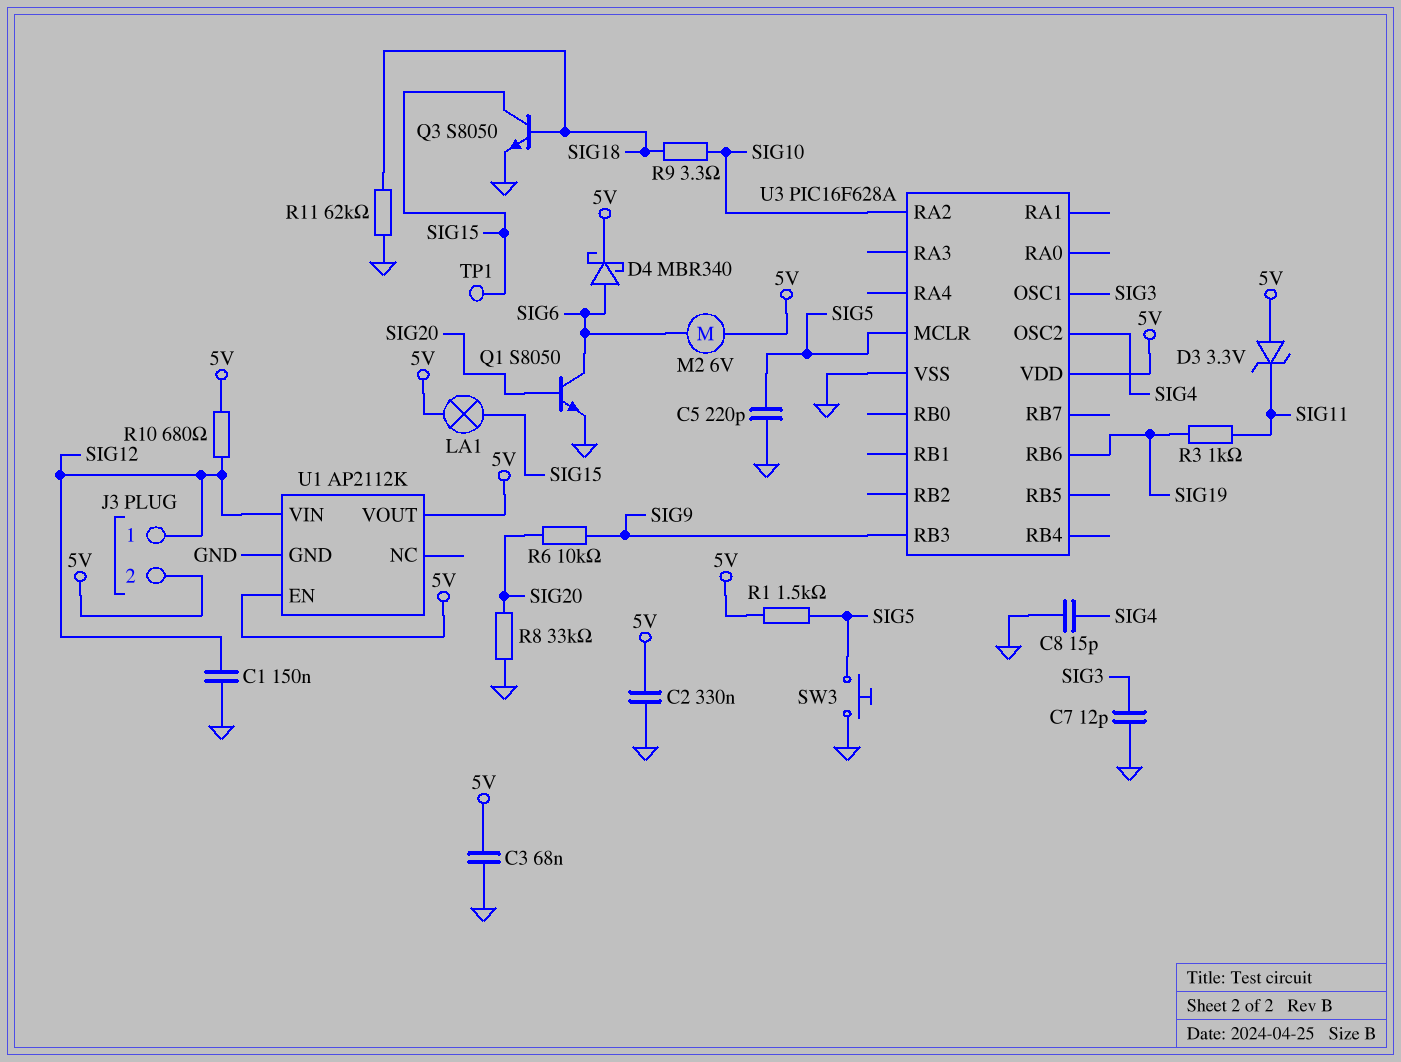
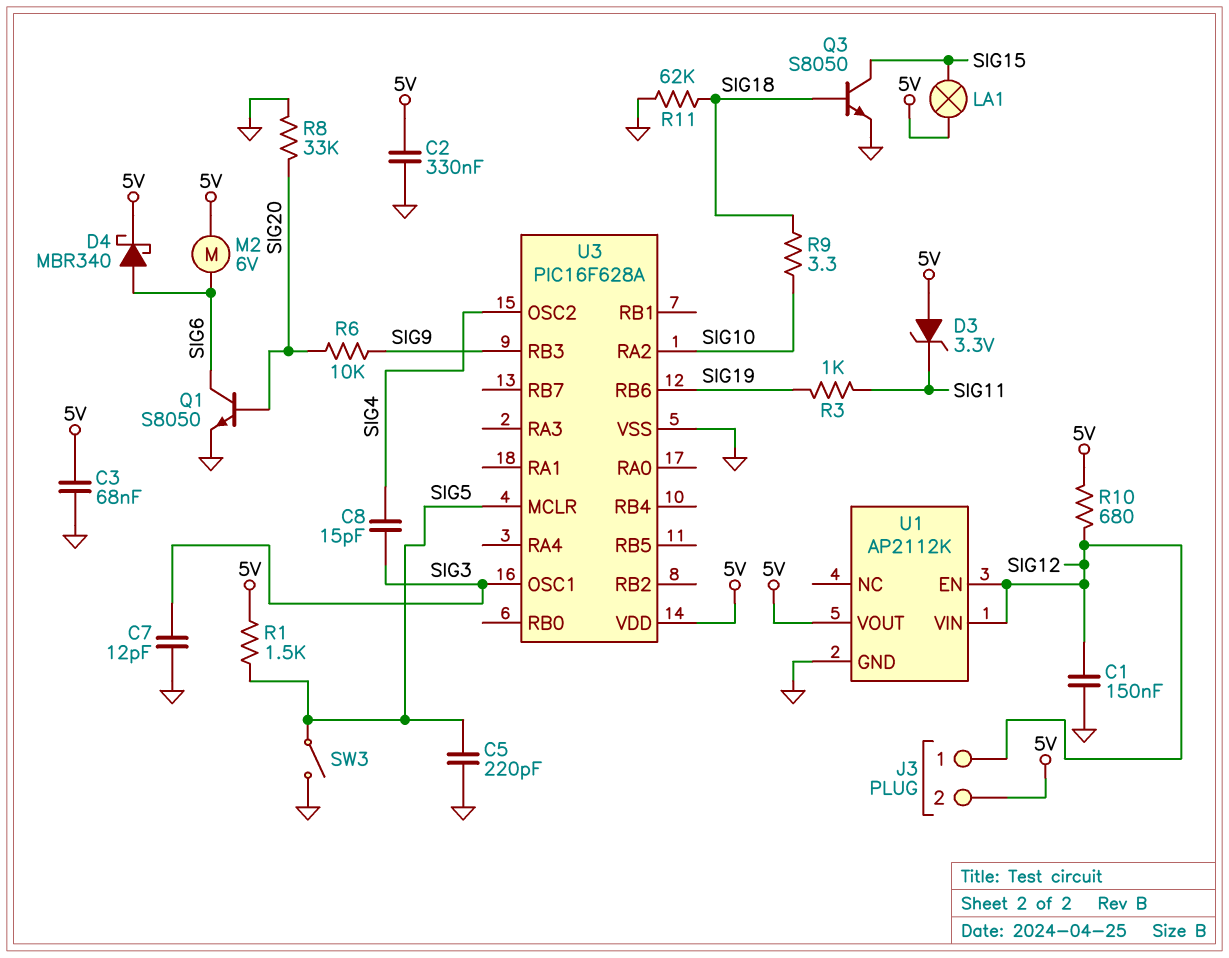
C8: 15pF (GND, SIG4) -> 15pF (SIG3, SIG4)
SW3: button (GND, SIG5) -> switch (GND, SIG5)
TP1: test point (SIG15) -> none
U1 pin EN: 5V -> SIG12

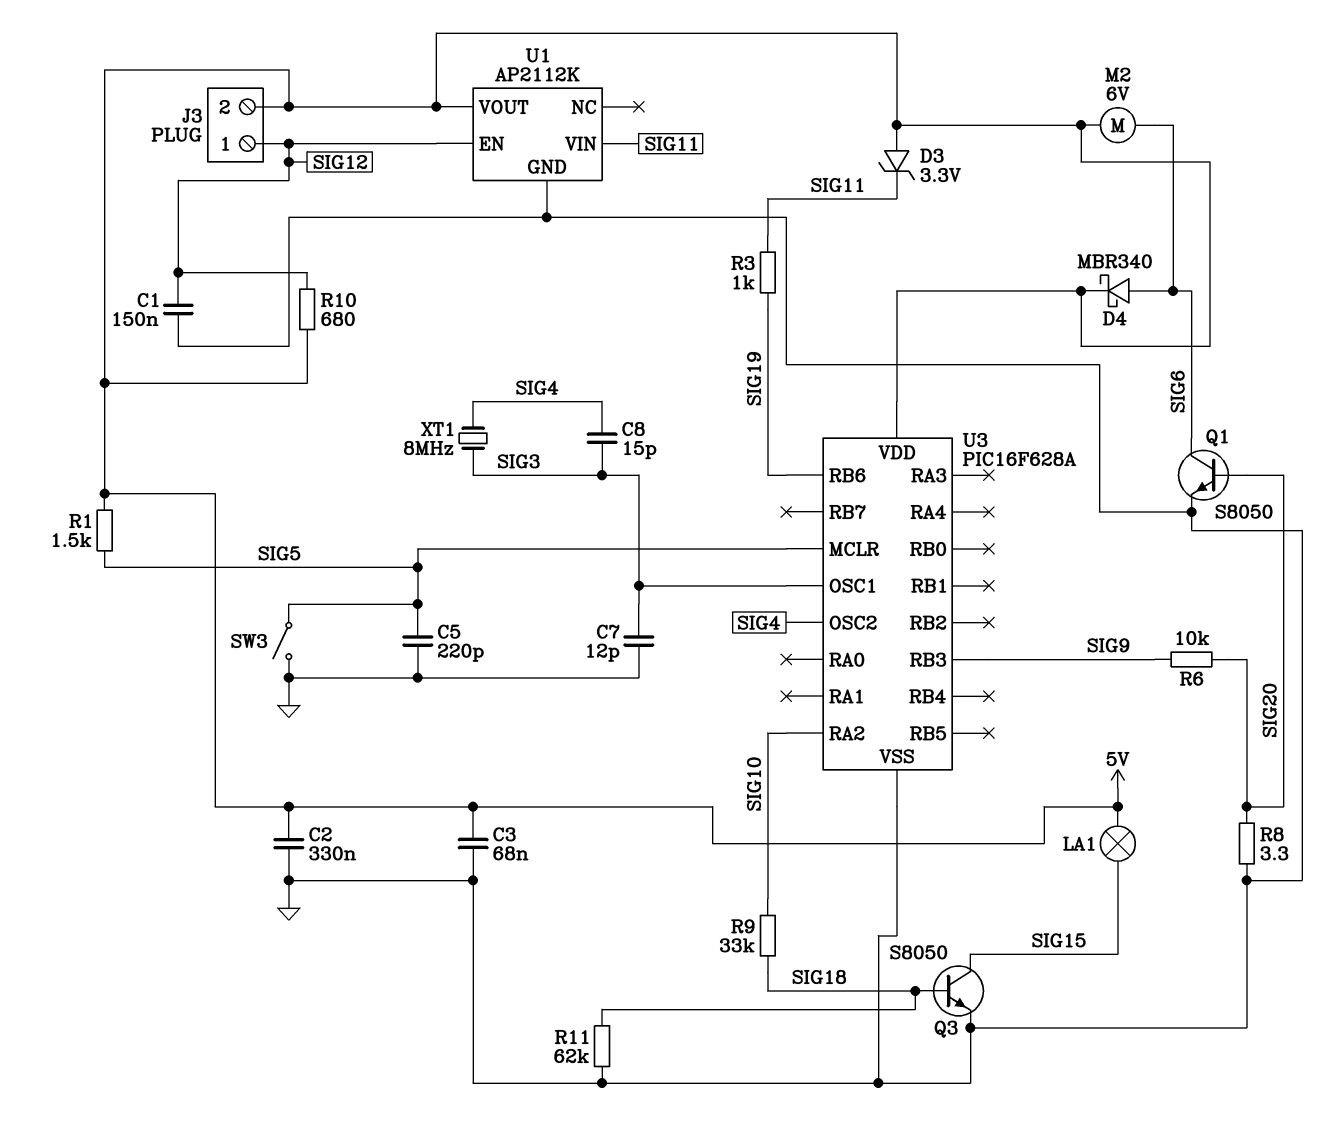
R8: 33k (GND, SIG20) -> 3.3 (GND, SIG20)
R9: 3.3 (SIG10, SIG18) -> 33k (SIG10, SIG18)
U1 pin VIN: SIG12 -> SIG11
XT1: none -> 8MHz (SIG3, SIG4)

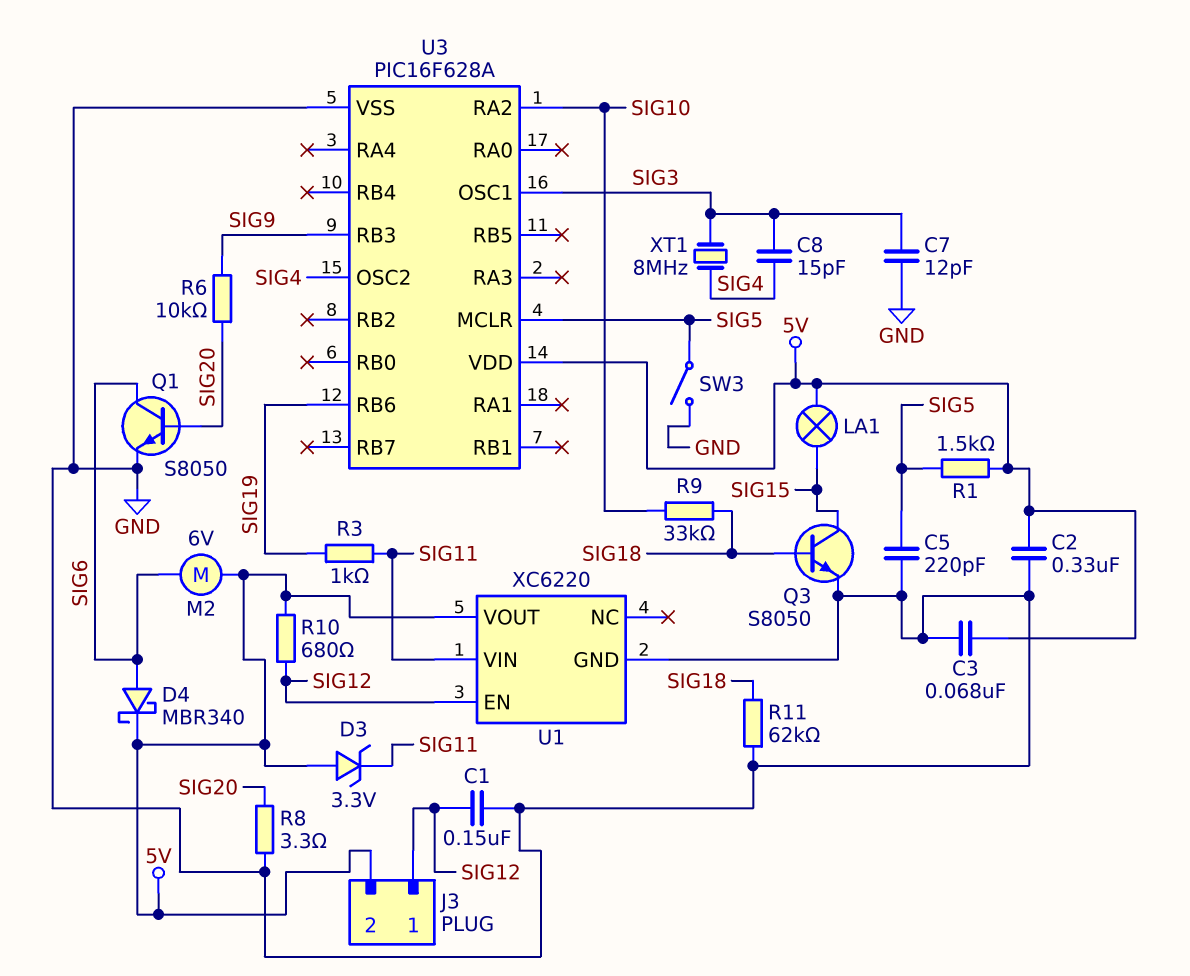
U1: AP2112K -> XC6220

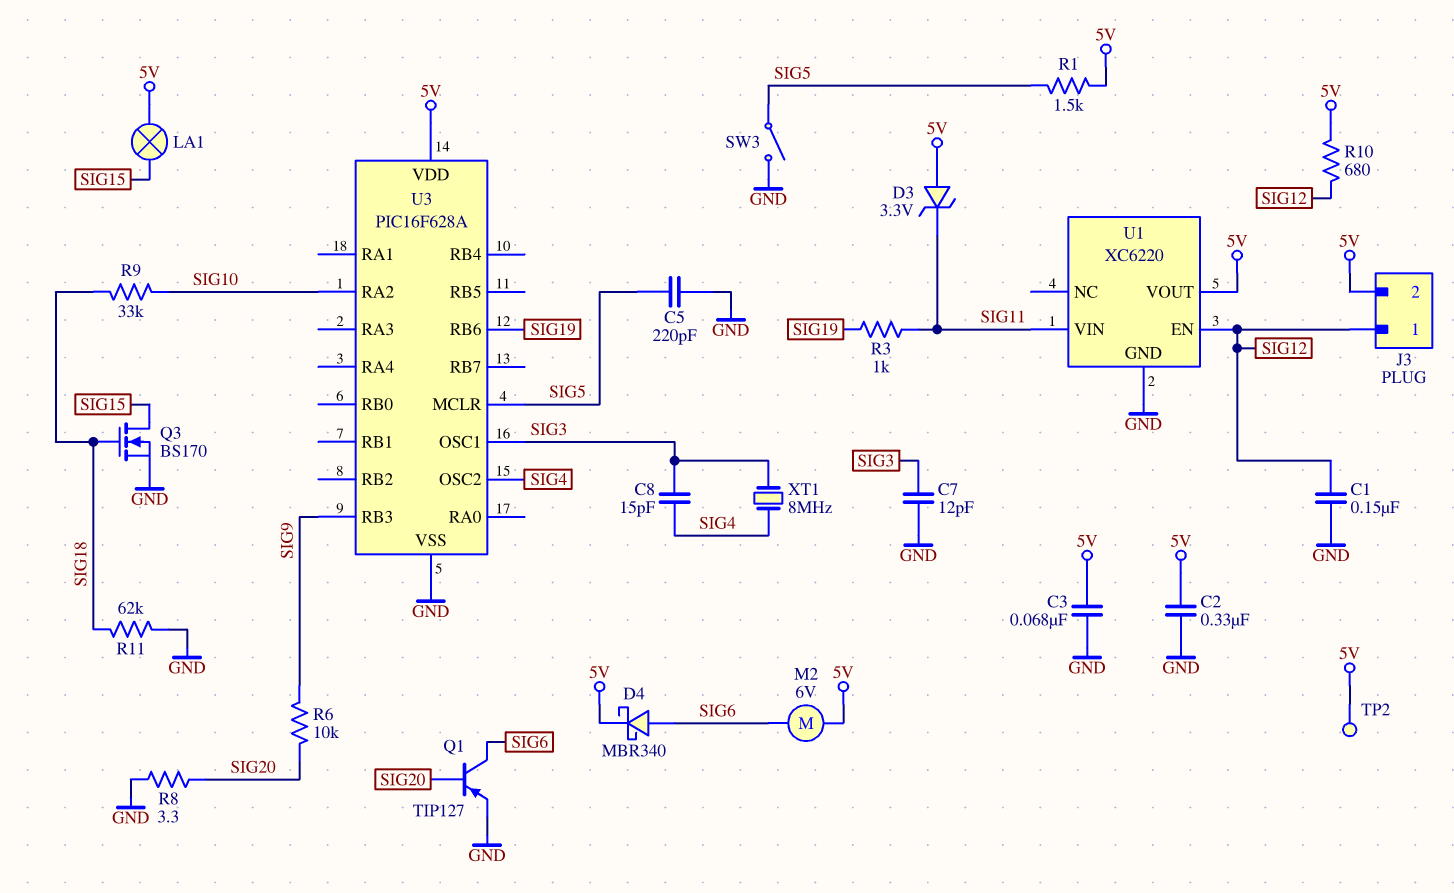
Q1: NPN S8050 (B SIG20, C SIG6, E GND) -> PNP TIP127 (B SIG20, C SIG6, E GND)
Q3: NPN S8050 (B SIG18, C SIG15, E GND) -> NMOS BS170 (G SIG18, D SIG15, S GND)
TP2: none -> test point (5V)

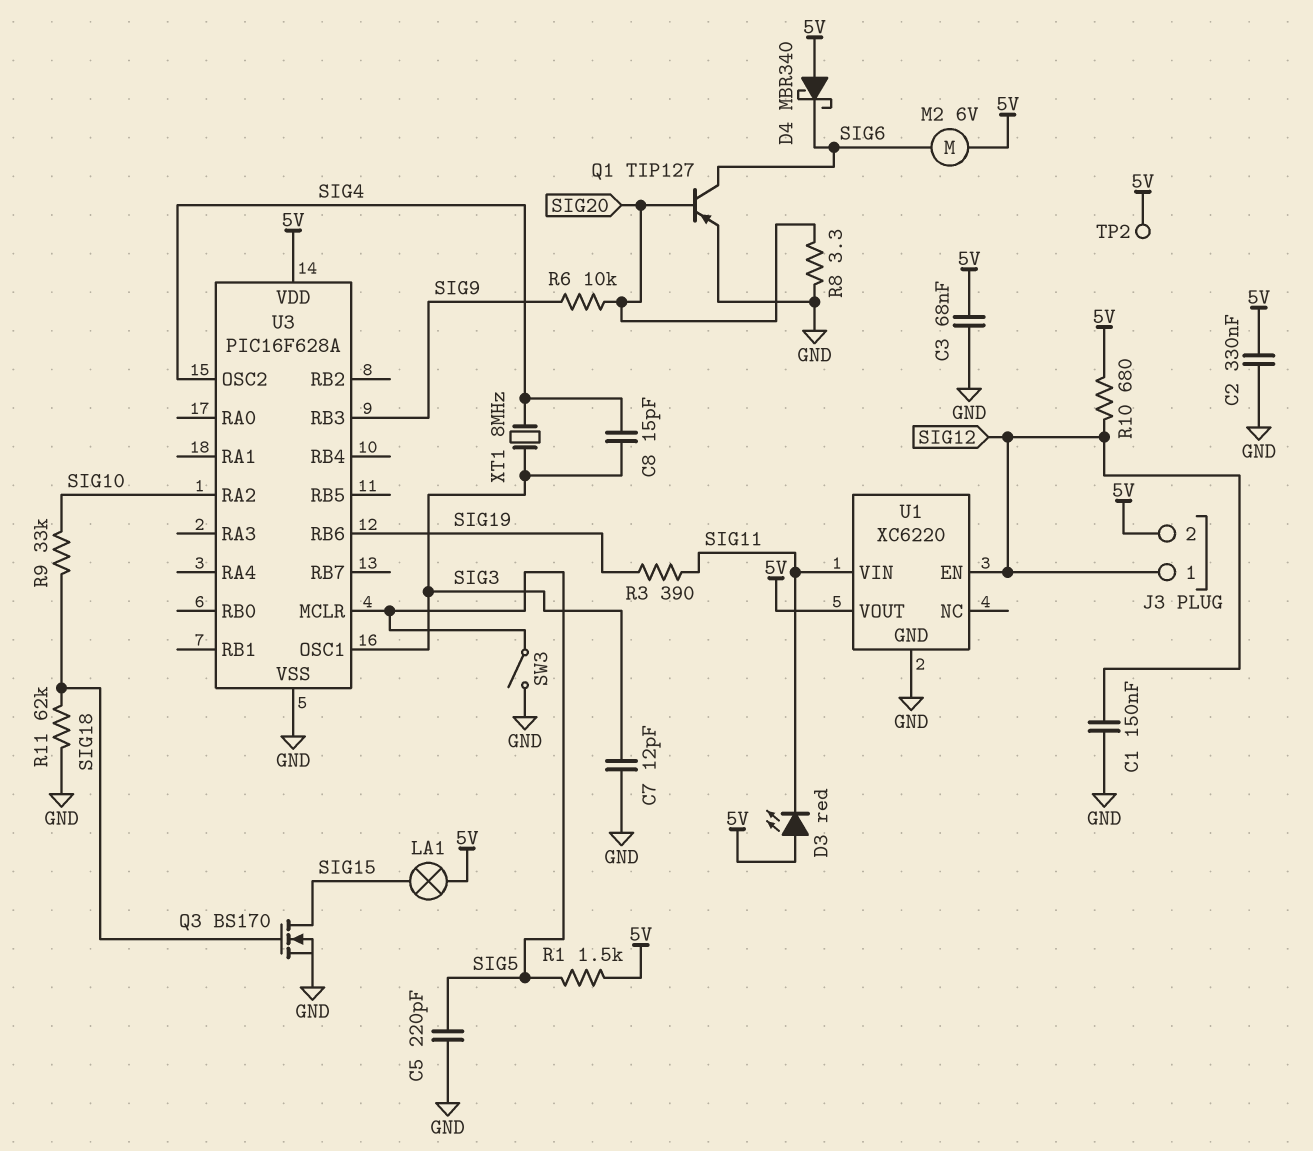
D3: zener 3.3V (A 5V, K SIG11) -> LED red (A 5V, K SIG11)
D4: schottky MBR340 (A SIG6, K 5V) -> schottky MBR340 (A 5V, K SIG6)
R3: 1k (SIG11, SIG19) -> 390 (SIG11, SIG19)

